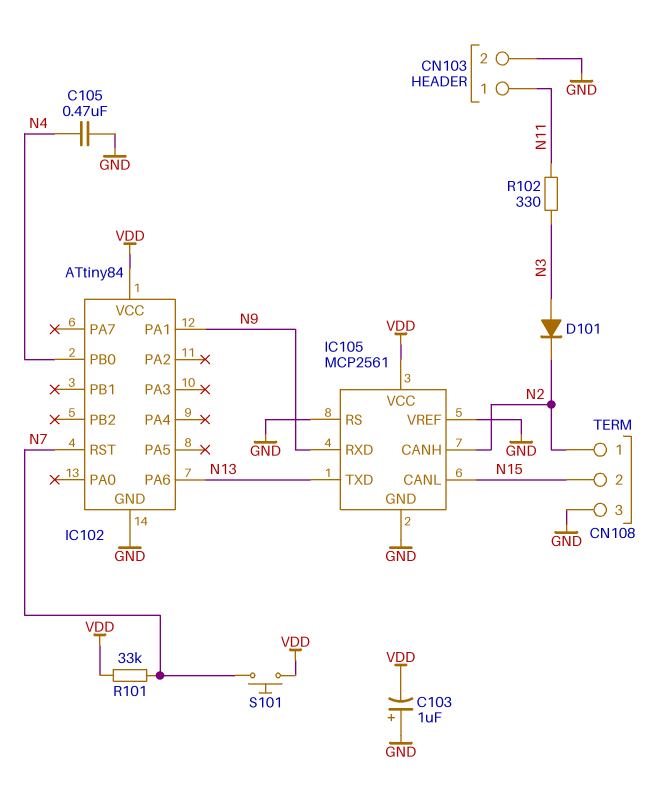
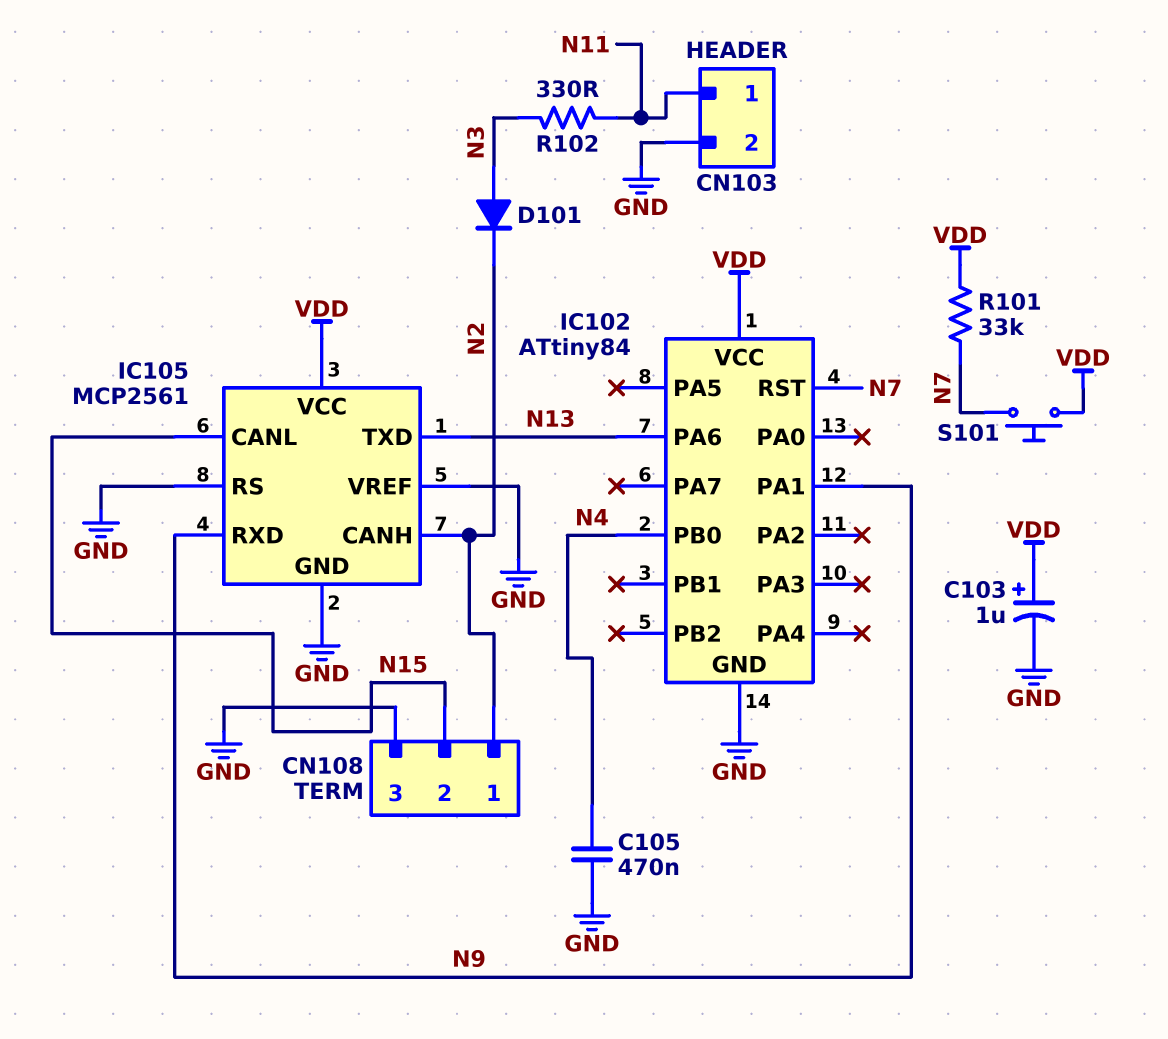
C103: 1uF (plus GND, minus VDD) -> 1uF (plus VDD, minus GND)

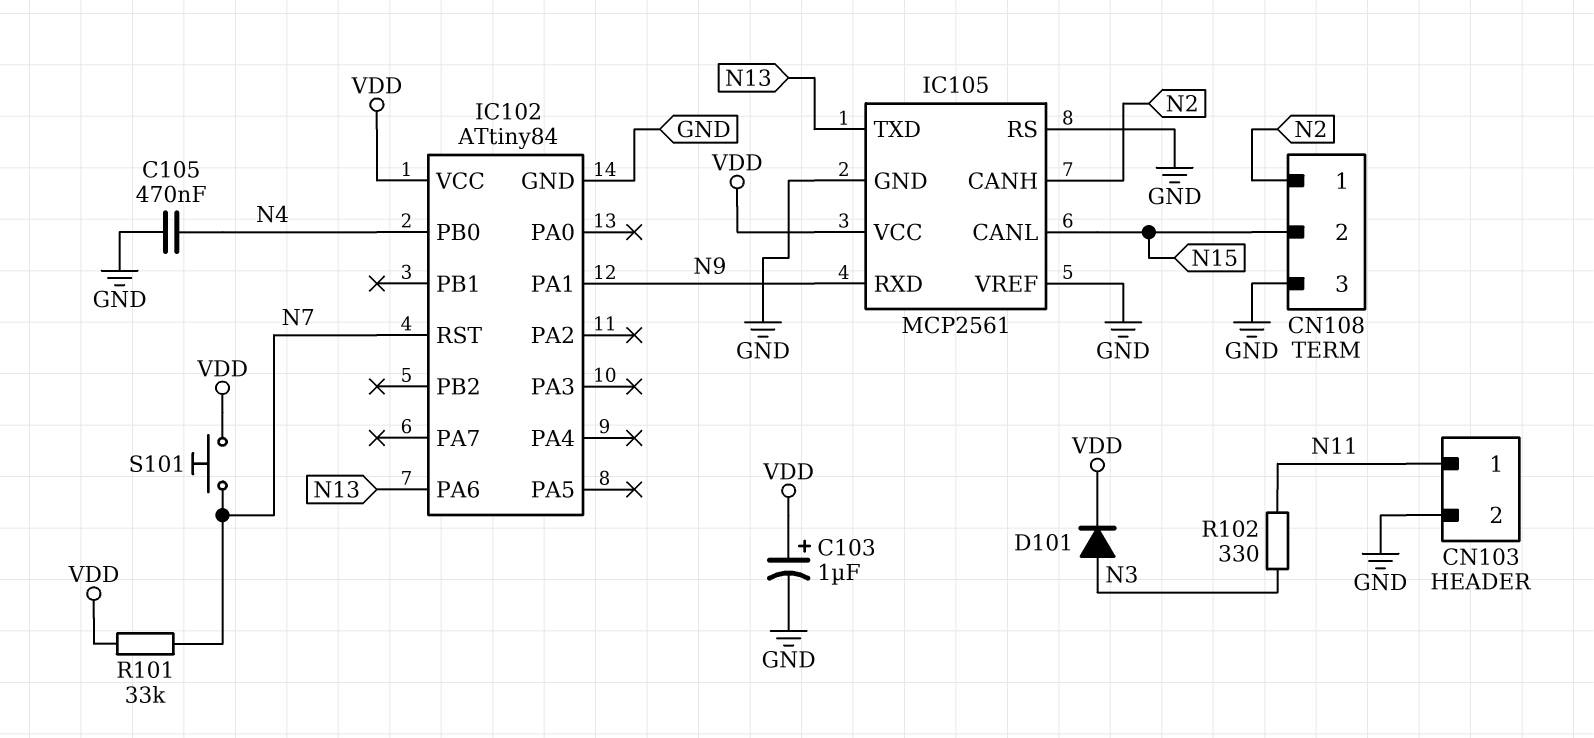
D101: diode (A N3, K N2) -> diode (A N3, K VDD)

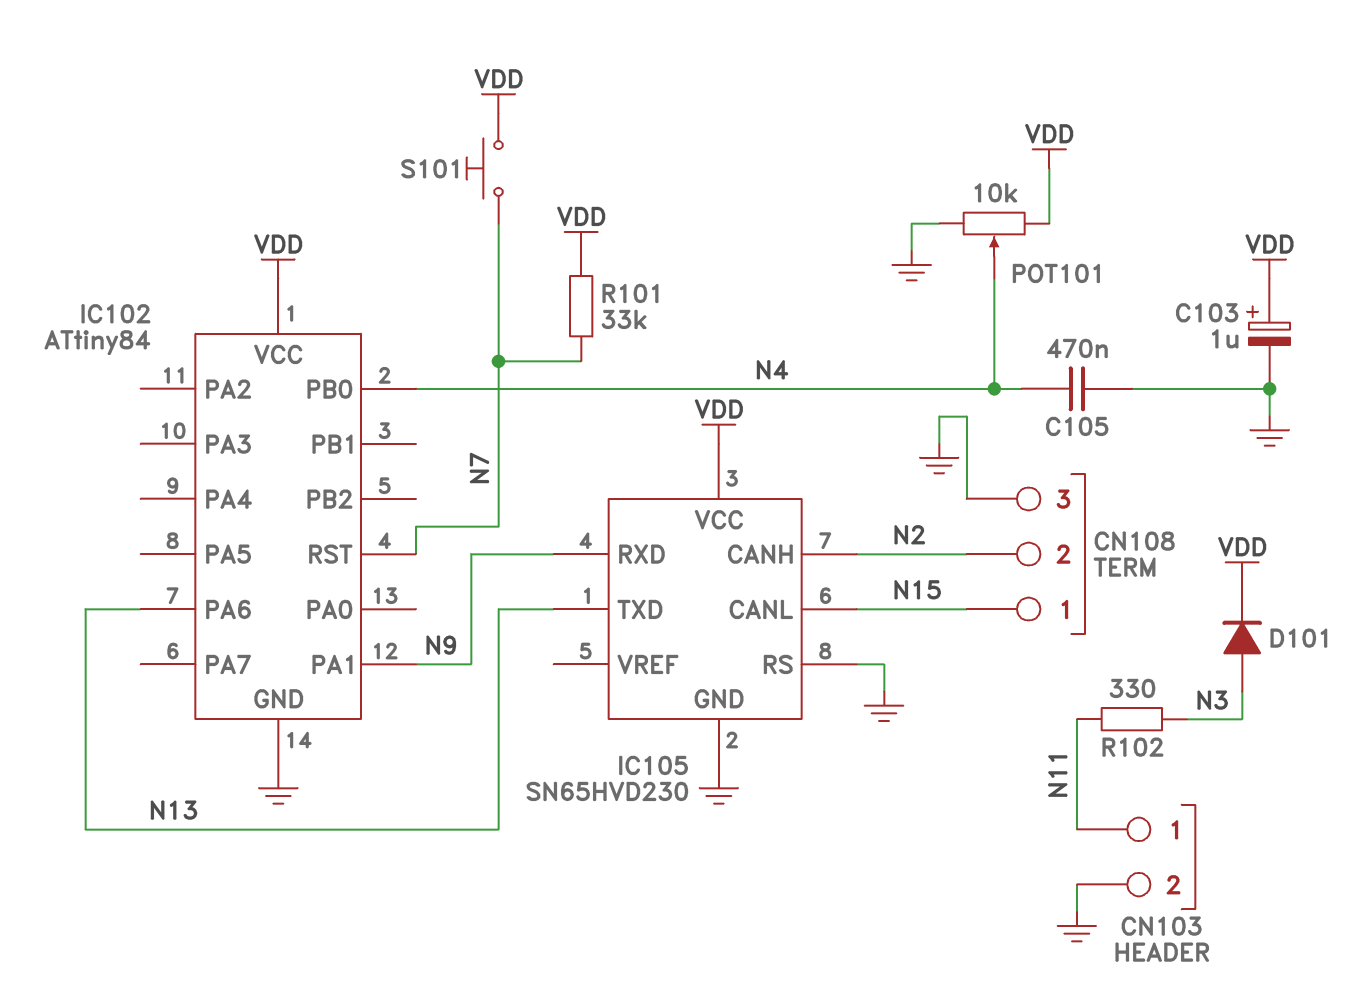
CN108 pin 1: N2 -> N15
CN108 pin 2: N15 -> N2
IC105: MCP2561 -> SN65HVD230
IC105 pin VREF: GND -> none
POT101: none -> 10k (GND, VDD, wiper N4)

